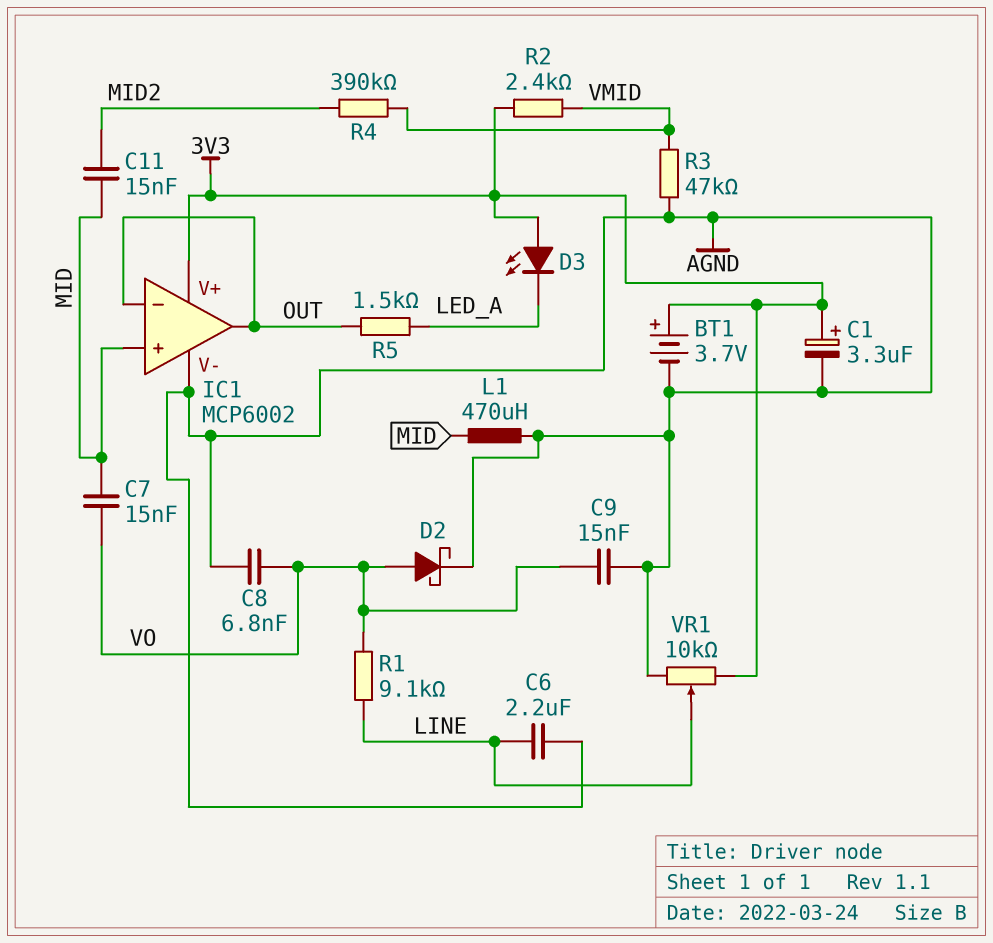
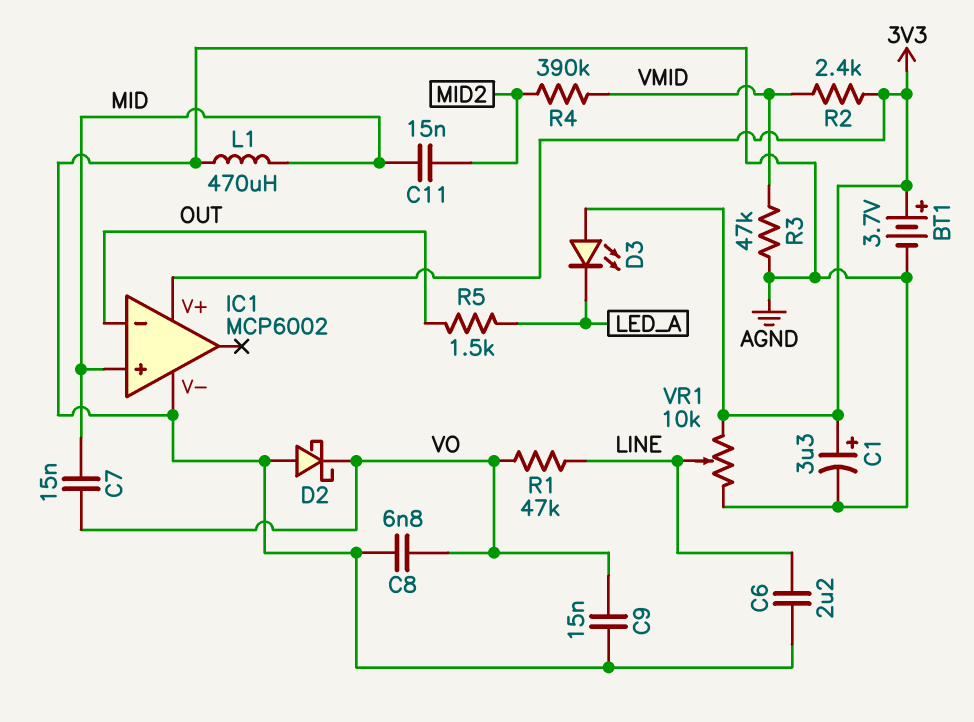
D2: schottky (A VO, K AGND) -> schottky (A AGND, K VO)
IC1 pin out: OUT -> none
R1: 9.1k (LINE, VO) -> 47k (LINE, VO)

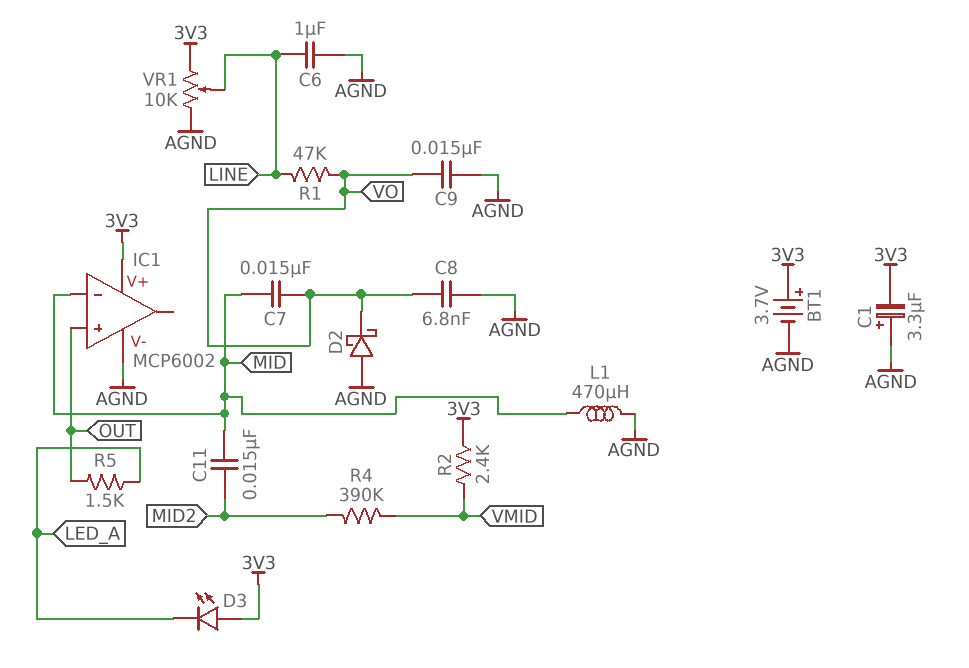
C1: 3.3uF (plus 3V3, minus AGND) -> 3.3uF (plus AGND, minus 3V3)
C6: 2.2uF (AGND, LINE) -> 1uF (AGND, LINE)
IC1 pin in+: MID -> OUT
IC1 pin in-: OUT -> MID
R3: 47k (AGND, VMID) -> none

